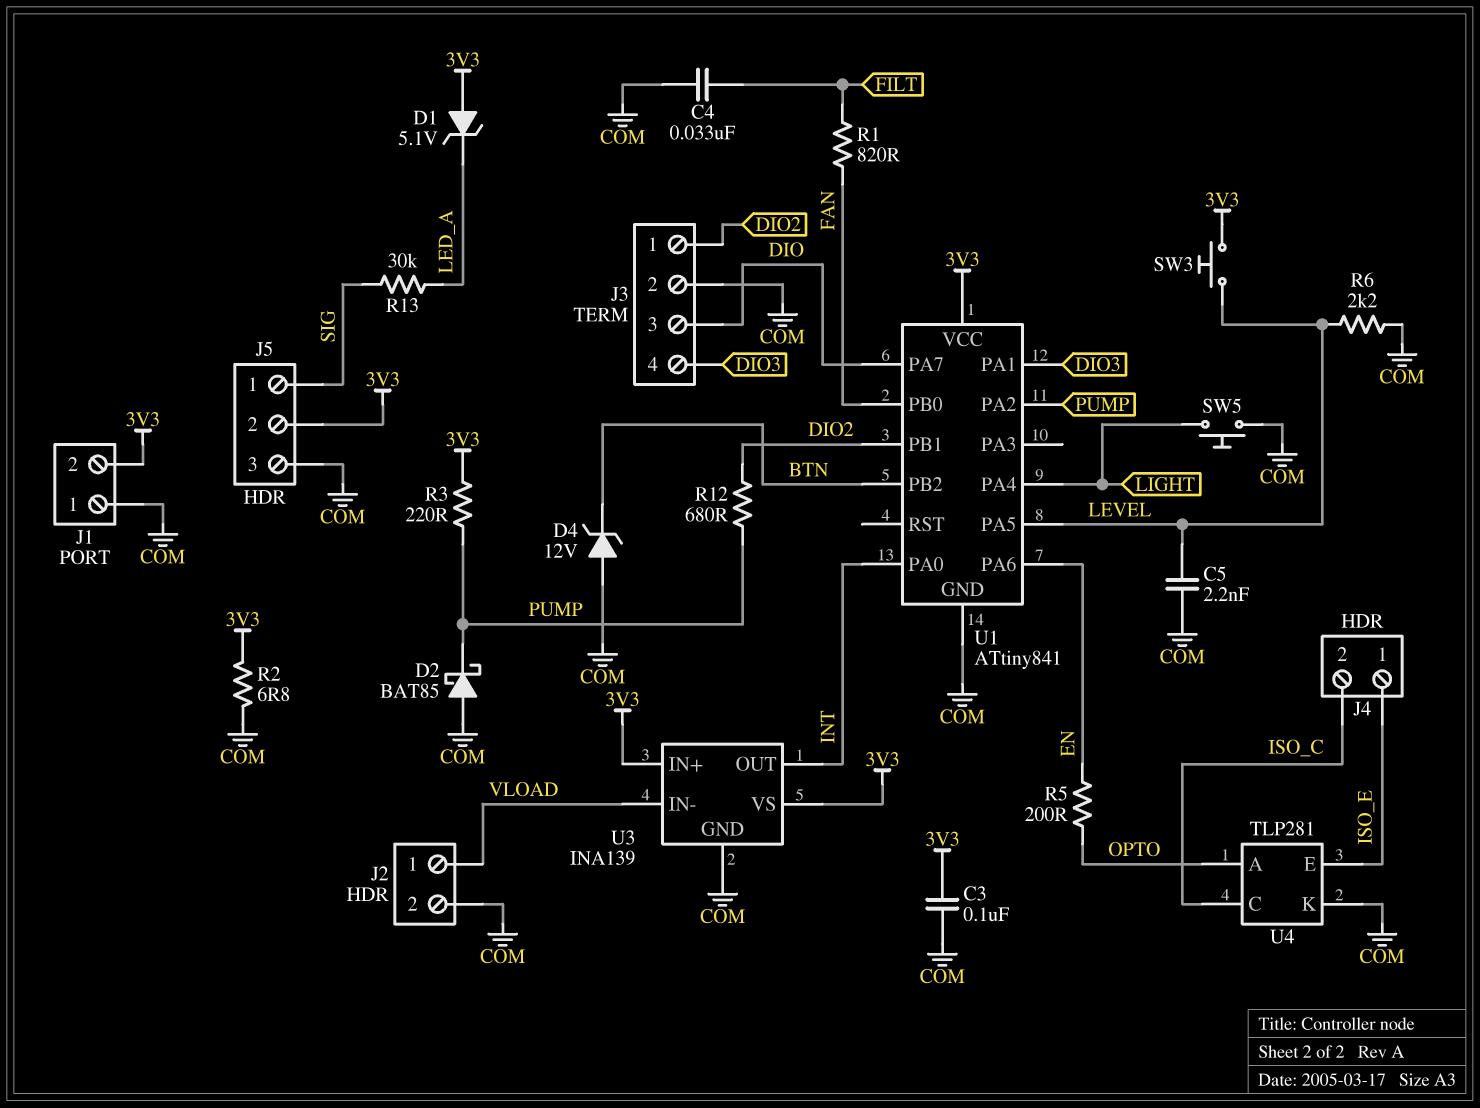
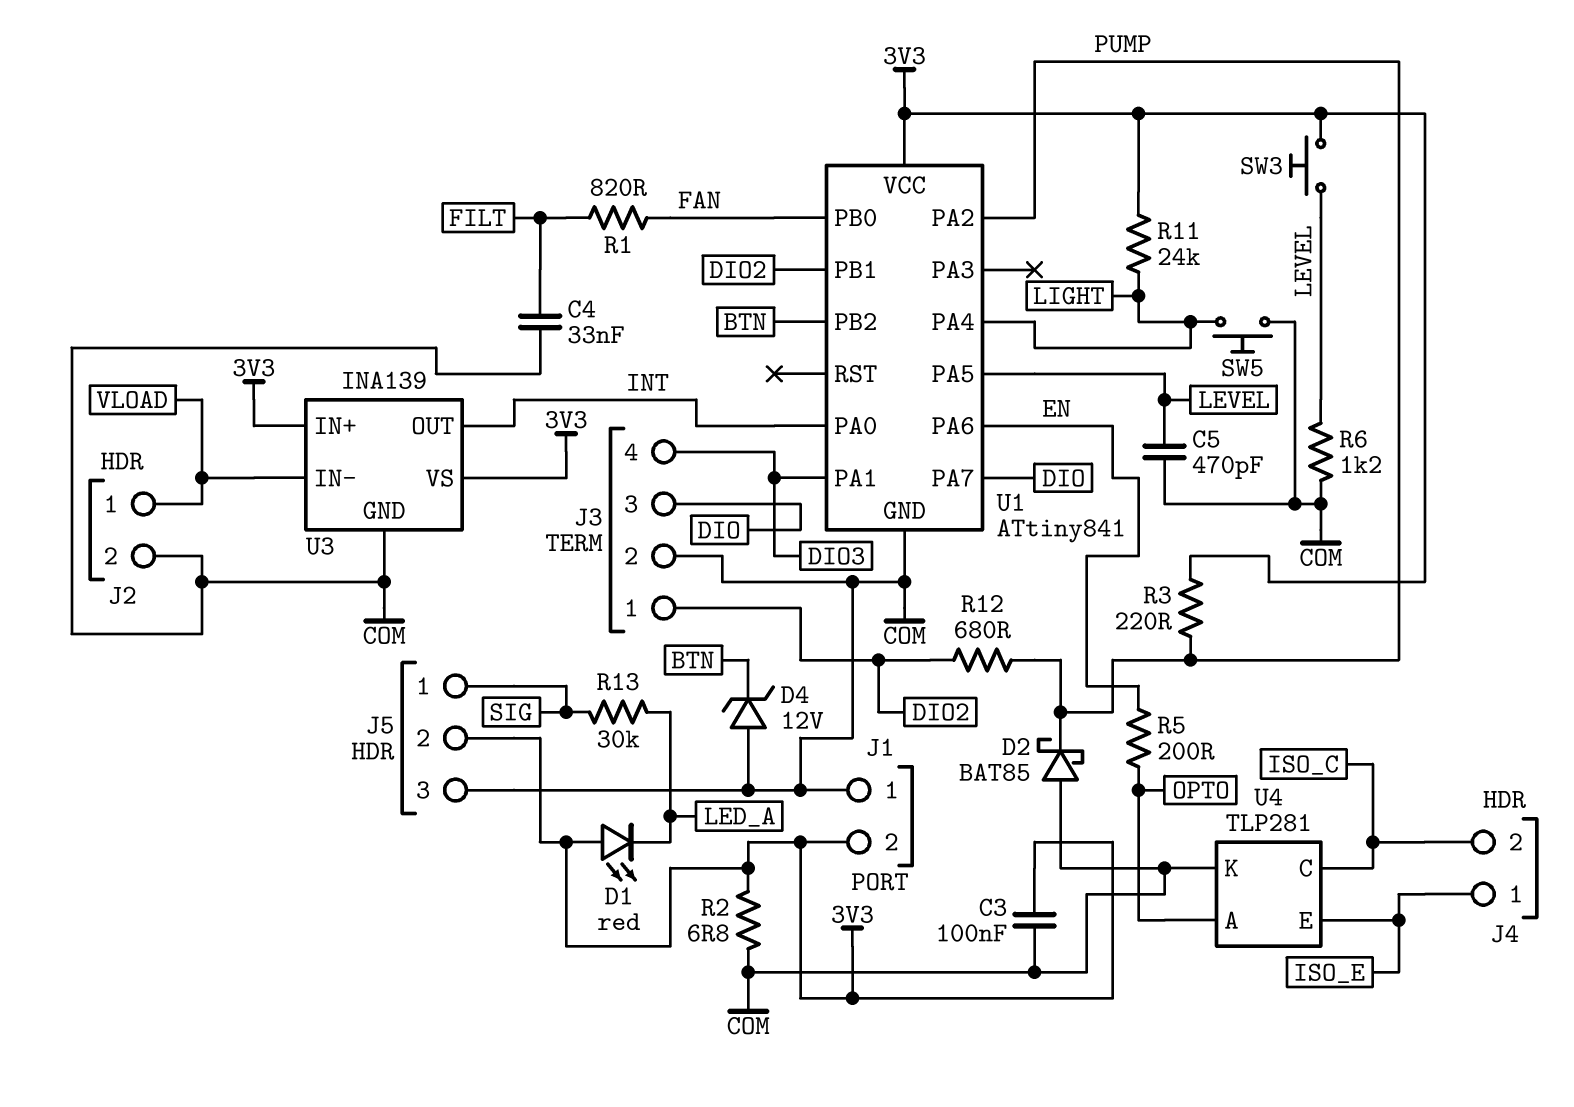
C5: 2.2nF (COM, LEVEL) -> 470pF (COM, LEVEL)
D1: zener 5.1V (A 3V3, K LED_A) -> LED red (A 3V3, K LED_A)
R6: 2.2k (COM, LEVEL) -> 1.2k (COM, LEVEL)
R11: none -> 24k (3V3, LIGHT)

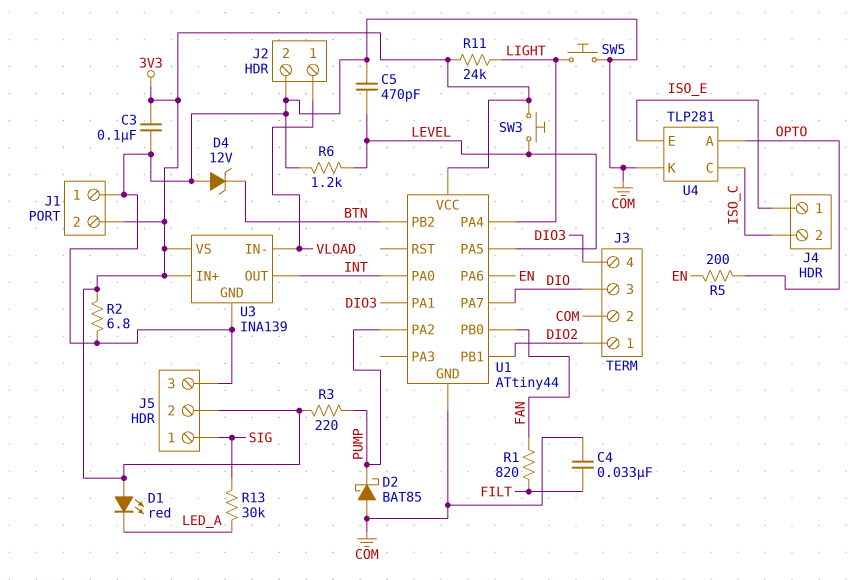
R12: 680 (DIO2, PUMP) -> none
U1: ATtiny841 -> ATtiny44

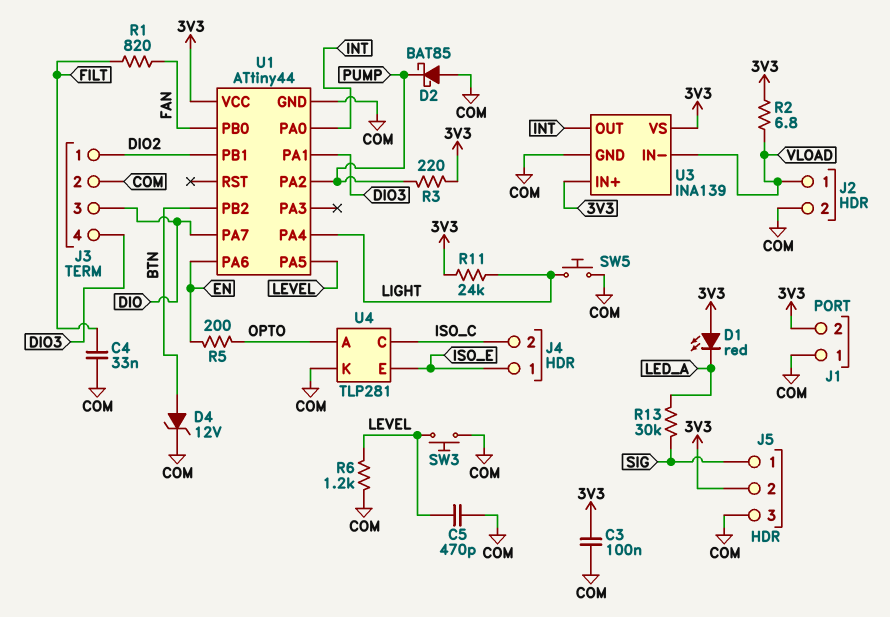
D4: zener 12V (A COM, K BTN) -> zener 12V (A BTN, K COM)
R2: 6.8 (3V3, COM) -> 6.8 (3V3, VLOAD)
SW3: button (3V3, LEVEL) -> button (COM, LEVEL)

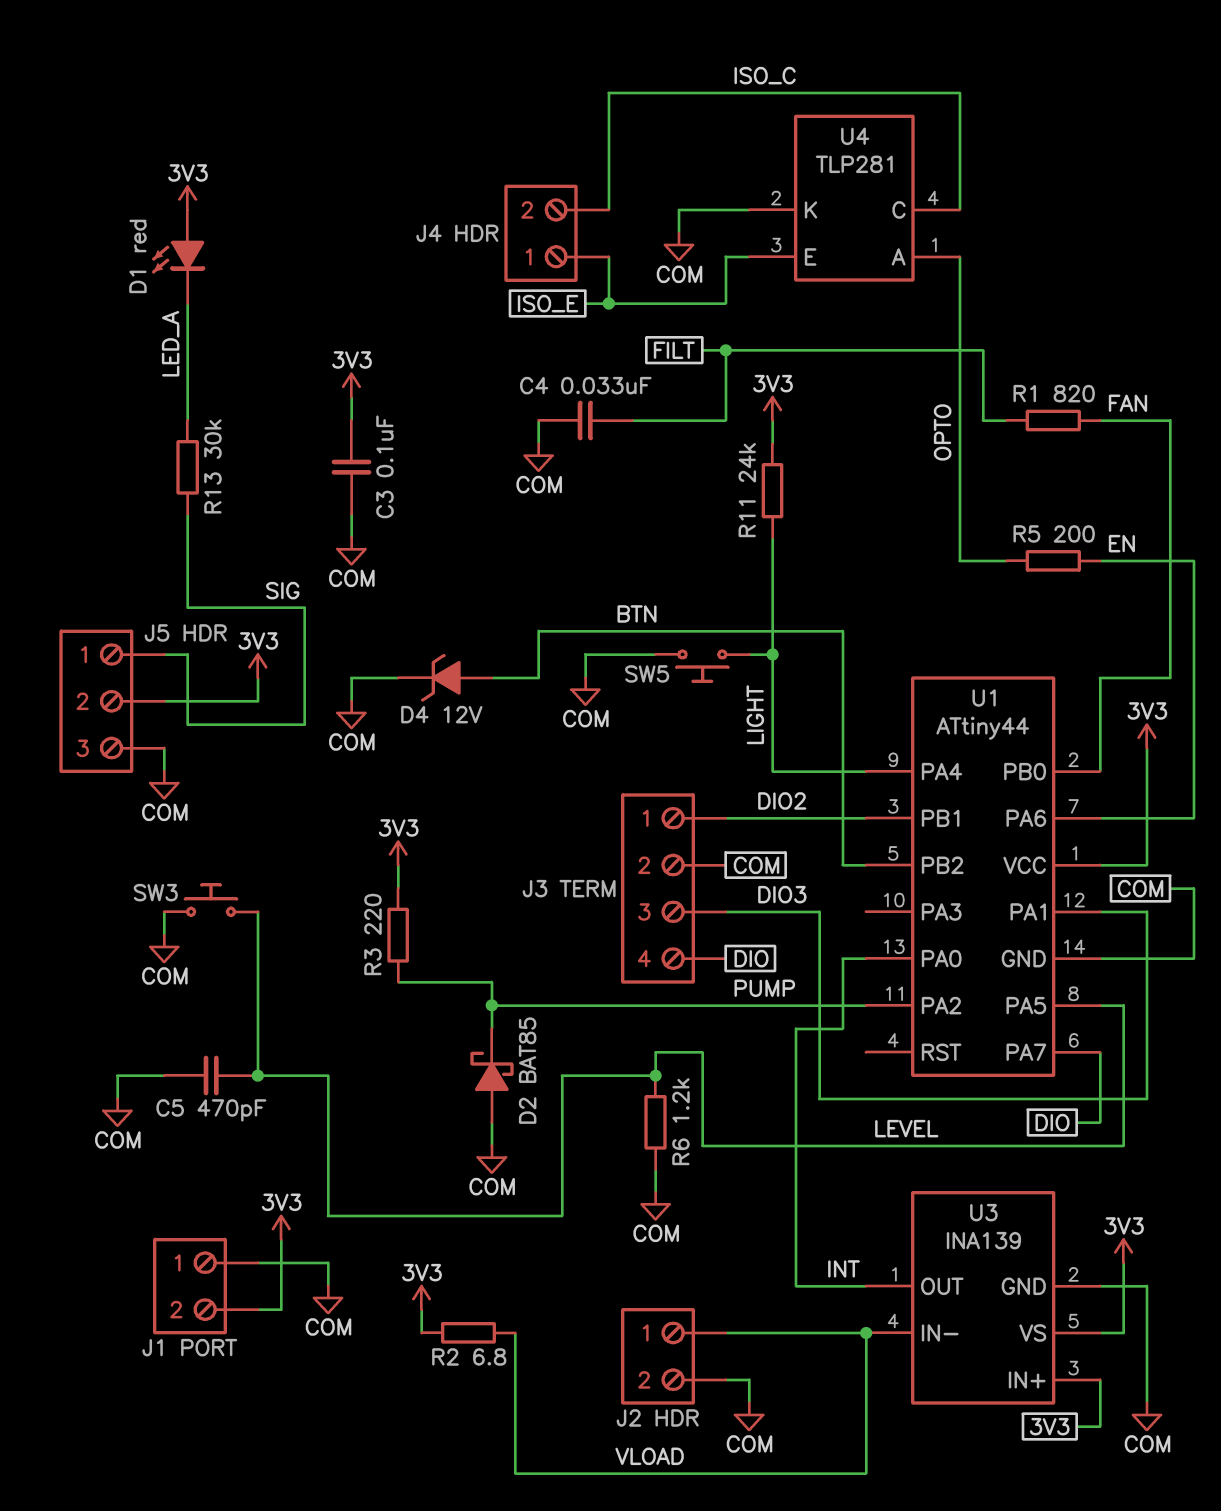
J3 pin 3: DIO -> DIO3
J3 pin 4: DIO3 -> DIO

